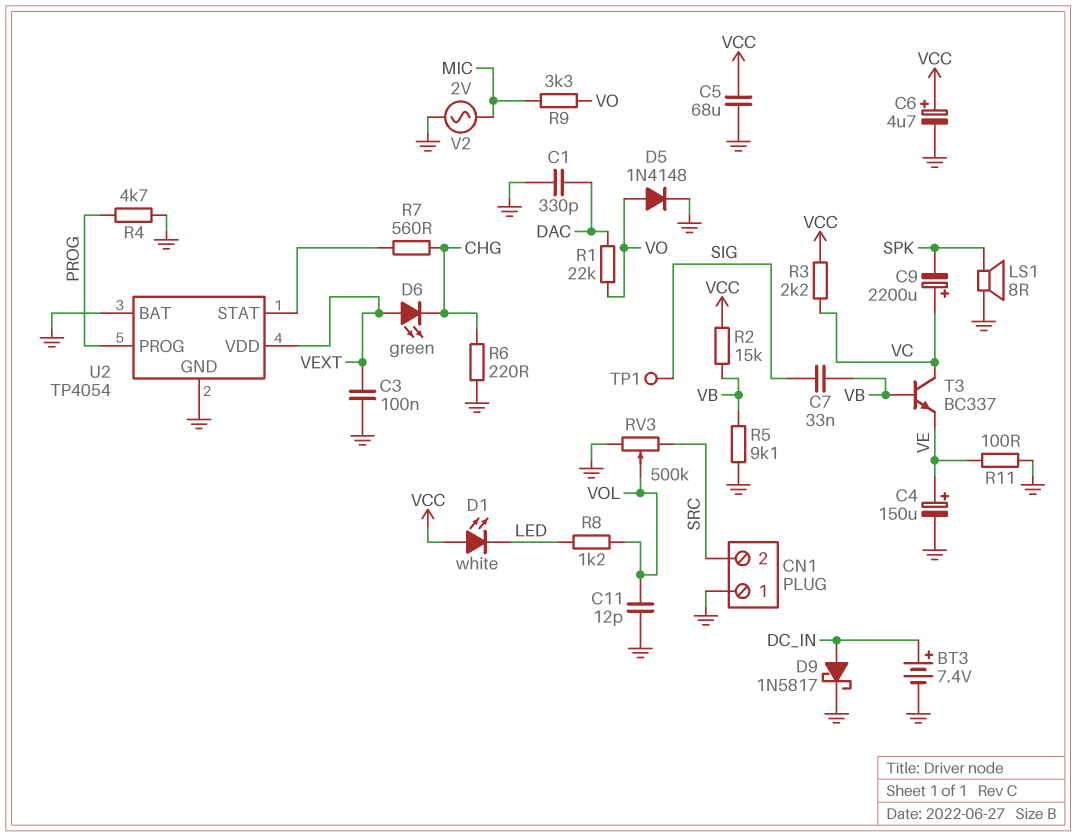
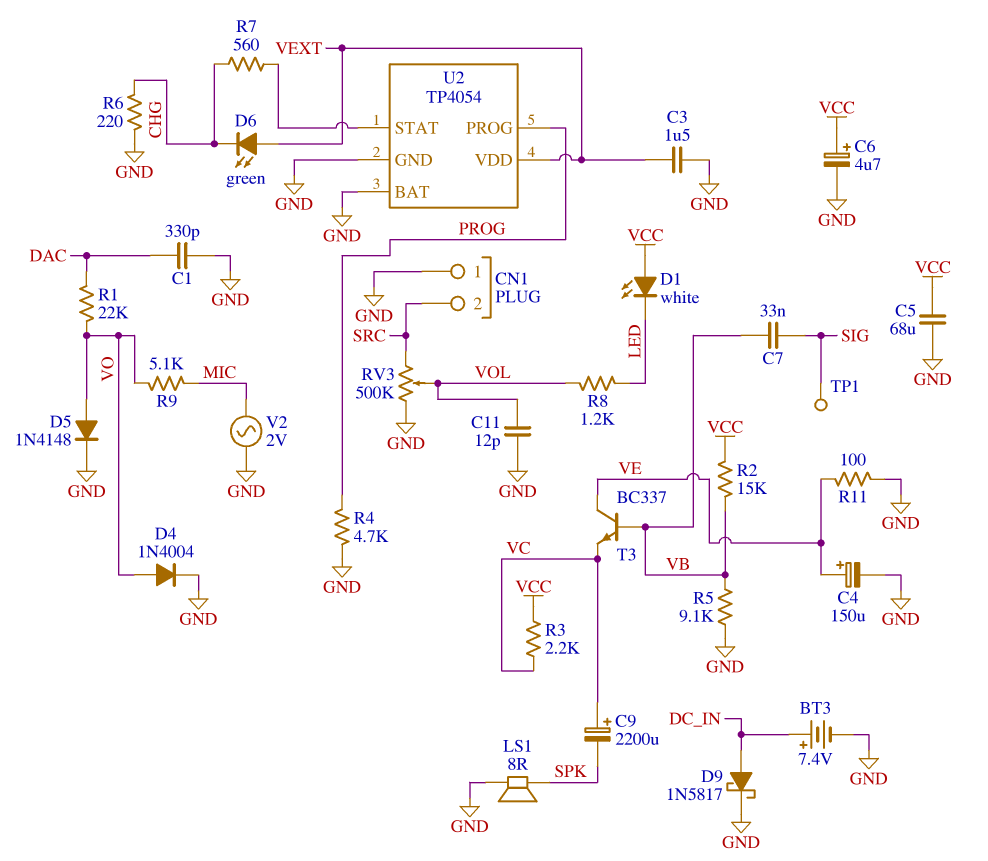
C3: 100nF (GND, VEXT) -> 1.5uF (GND, VEXT)
D4: none -> diode 1N4004 (A VO, K GND)
R9: 3.3k (MIC, VO) -> 5.1k (MIC, VO)
T3: NPN BC337 (B VB, C VC, E VE) -> NPN BC337 (B VB, C VE, E VC)

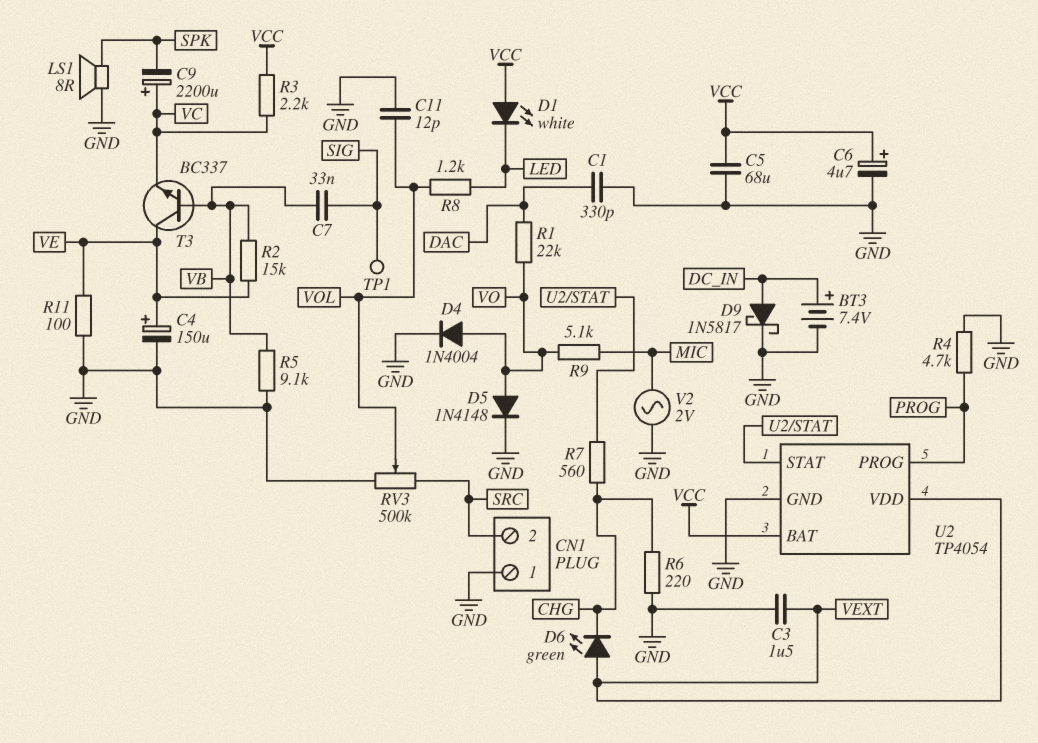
R2: 15k (VB, VCC) -> 15k (VB, VE)
U2 pin BAT: GND -> VCC

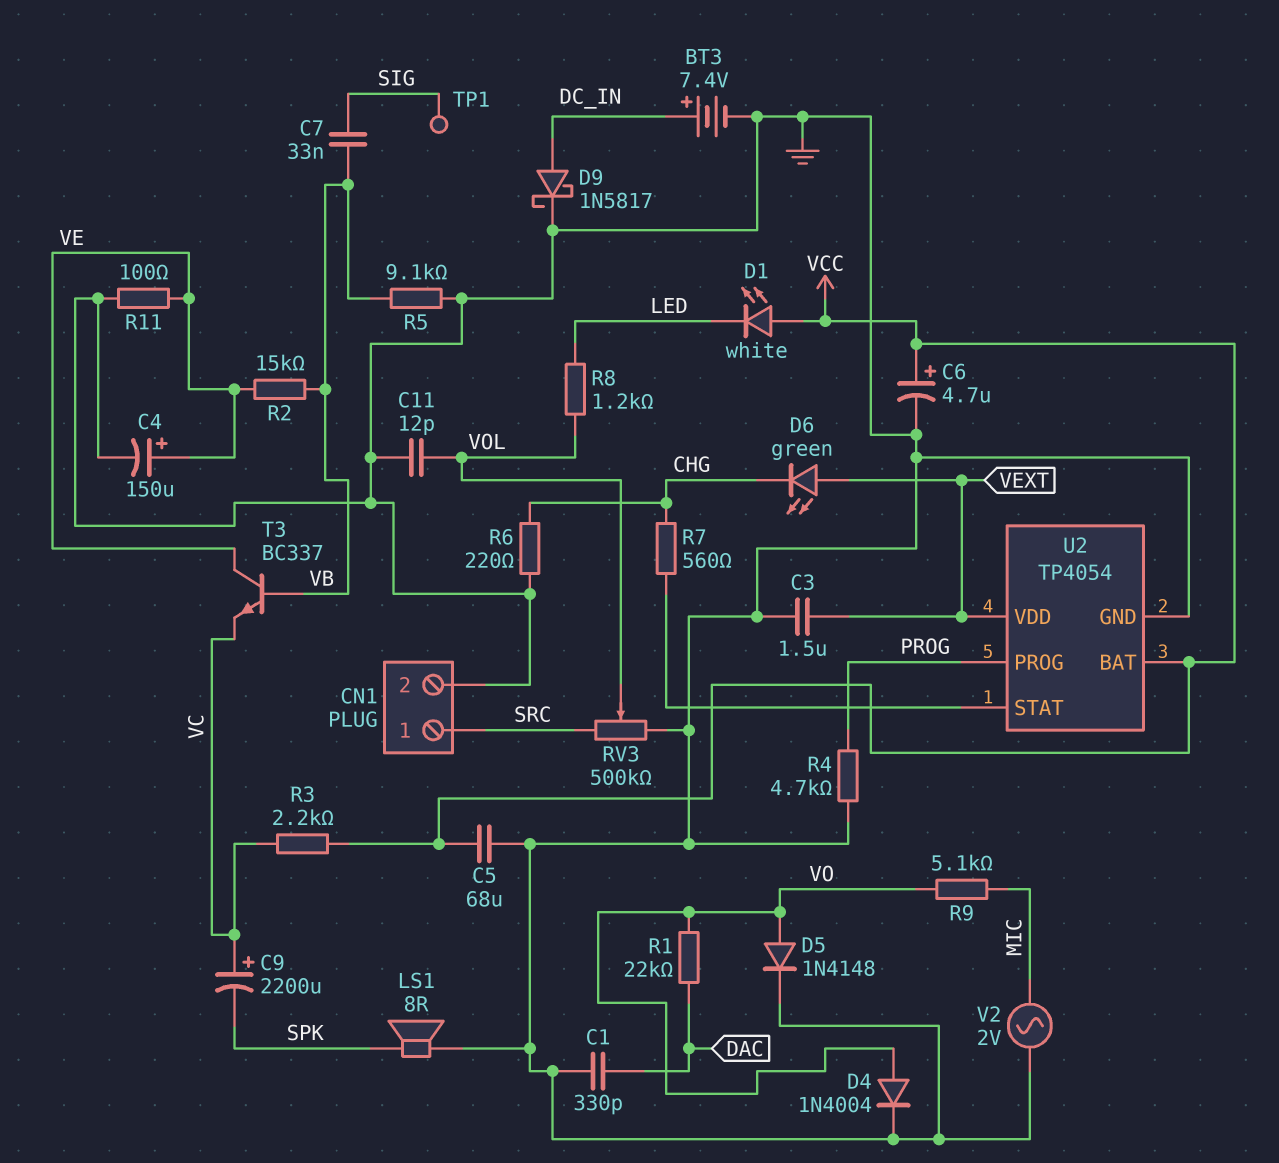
CN1 pin 1: GND -> SRC
CN1 pin 2: SRC -> GND

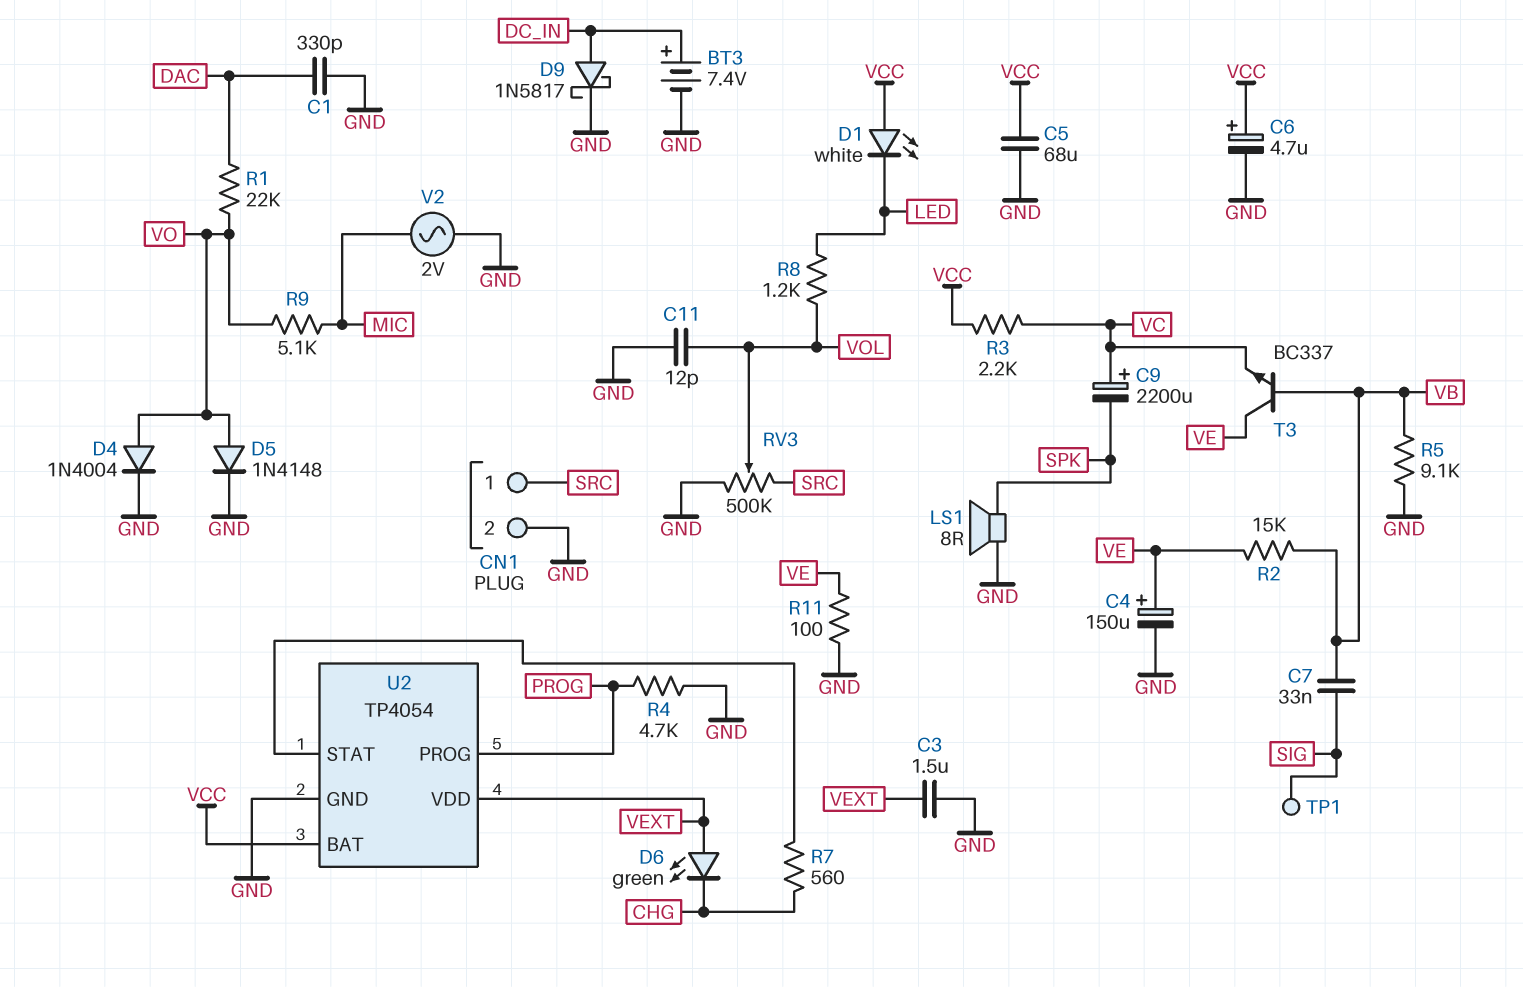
R6: 220 (CHG, GND) -> none

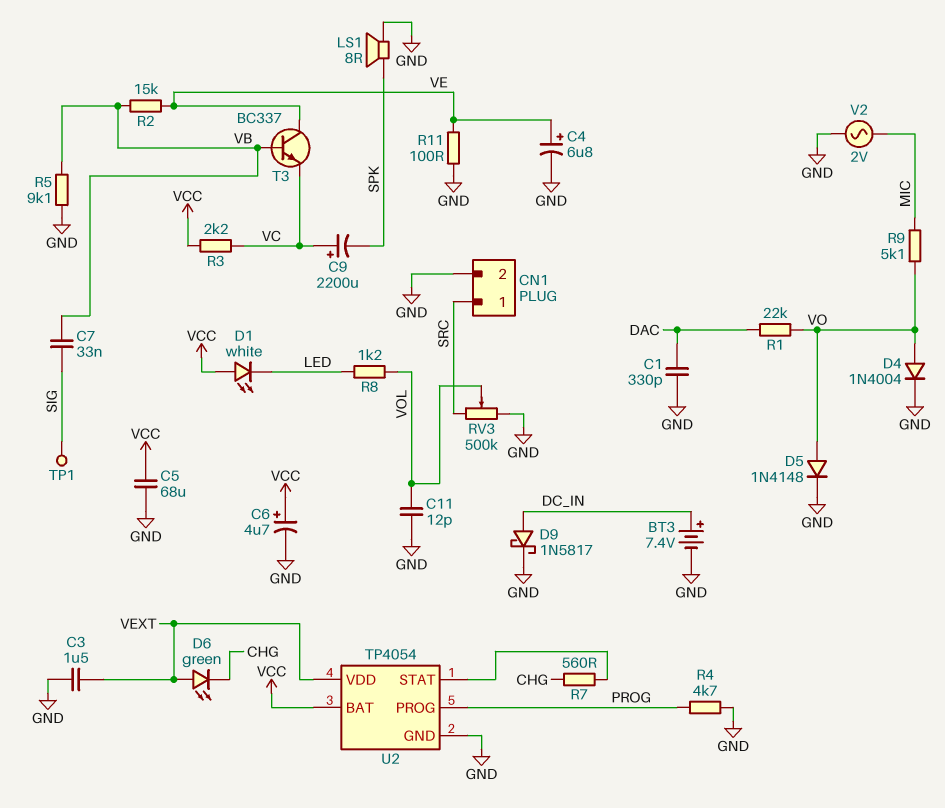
C4: 150uF (plus VE, minus GND) -> 6.8uF (plus VE, minus GND)

